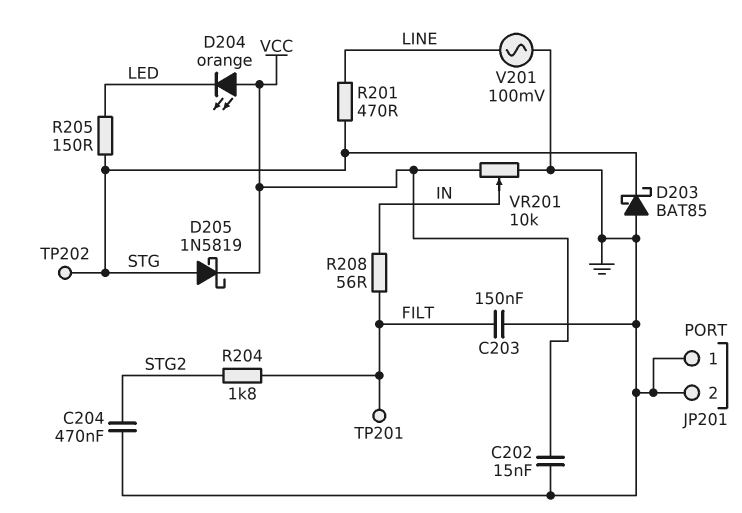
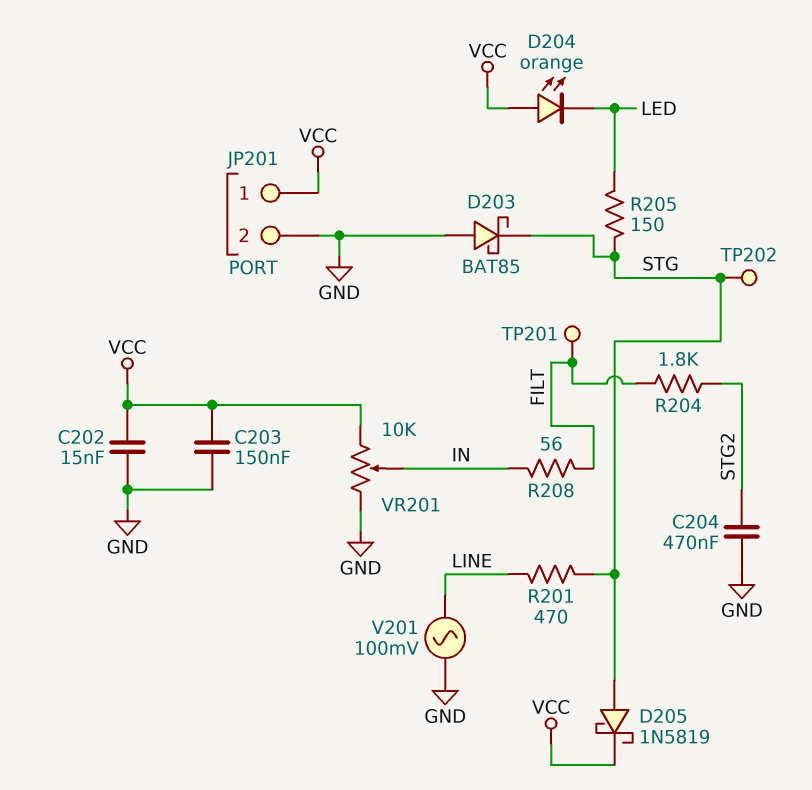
C203: 150nF (FILT, GND) -> 150nF (GND, VCC)
JP201 pin 1: GND -> VCC

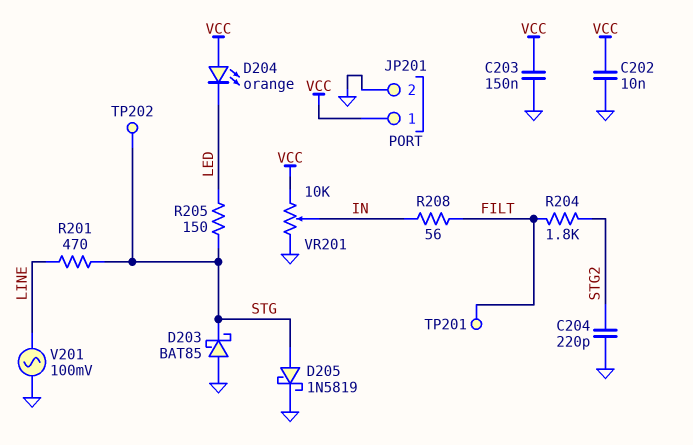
C202: 15nF (GND, VCC) -> 10nF (GND, VCC)
C204: 470nF (GND, STG2) -> 220pF (GND, STG2)
D205: schottky 1N5819 (A STG, K VCC) -> schottky 1N5819 (A STG, K GND)

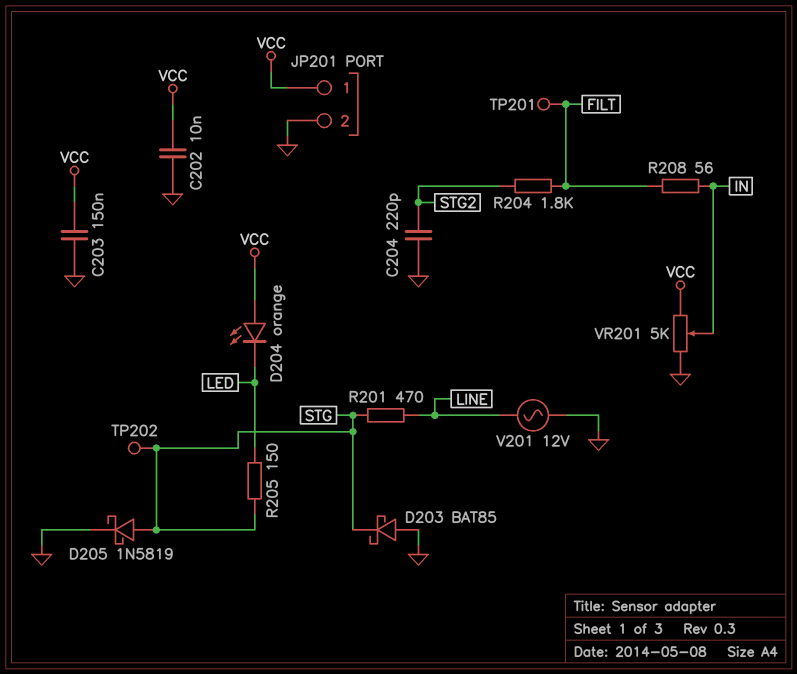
V201: AC 100mV (GND, LINE) -> AC 12V (GND, LINE)
VR201: 10k (GND, VCC, wiper IN) -> 5k (GND, VCC, wiper IN)

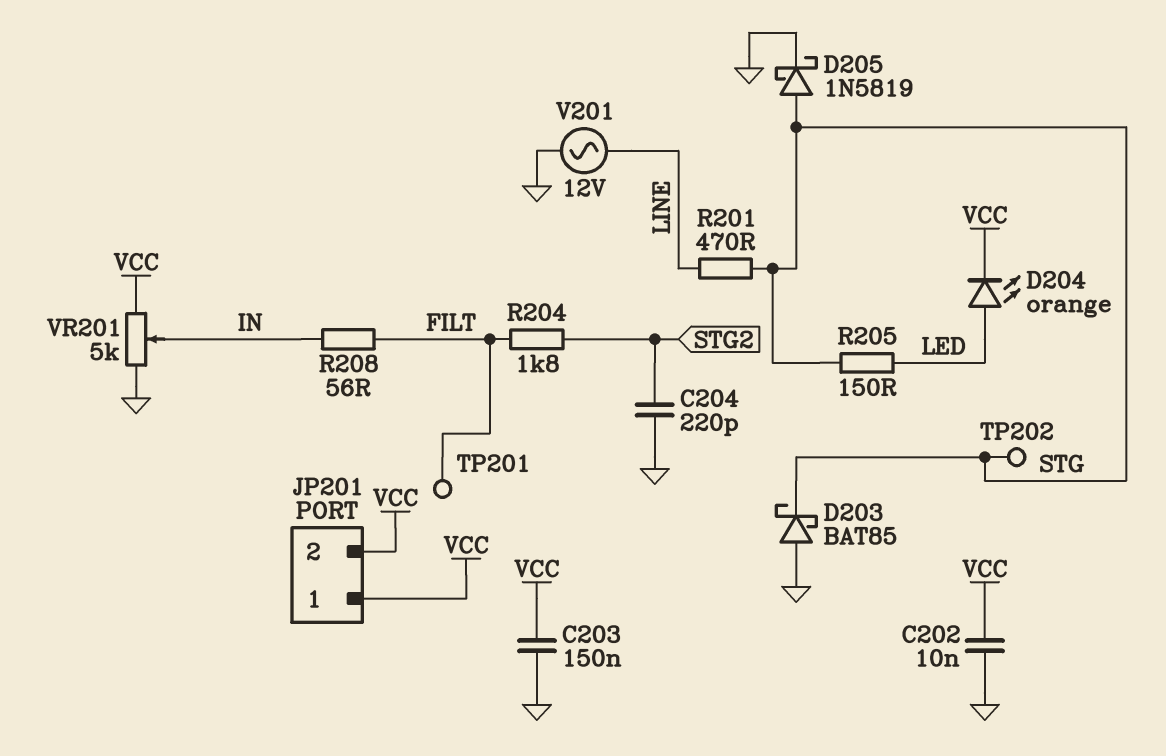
D204: LED orange (A VCC, K LED) -> LED orange (A LED, K VCC)
JP201 pin 2: GND -> VCC

